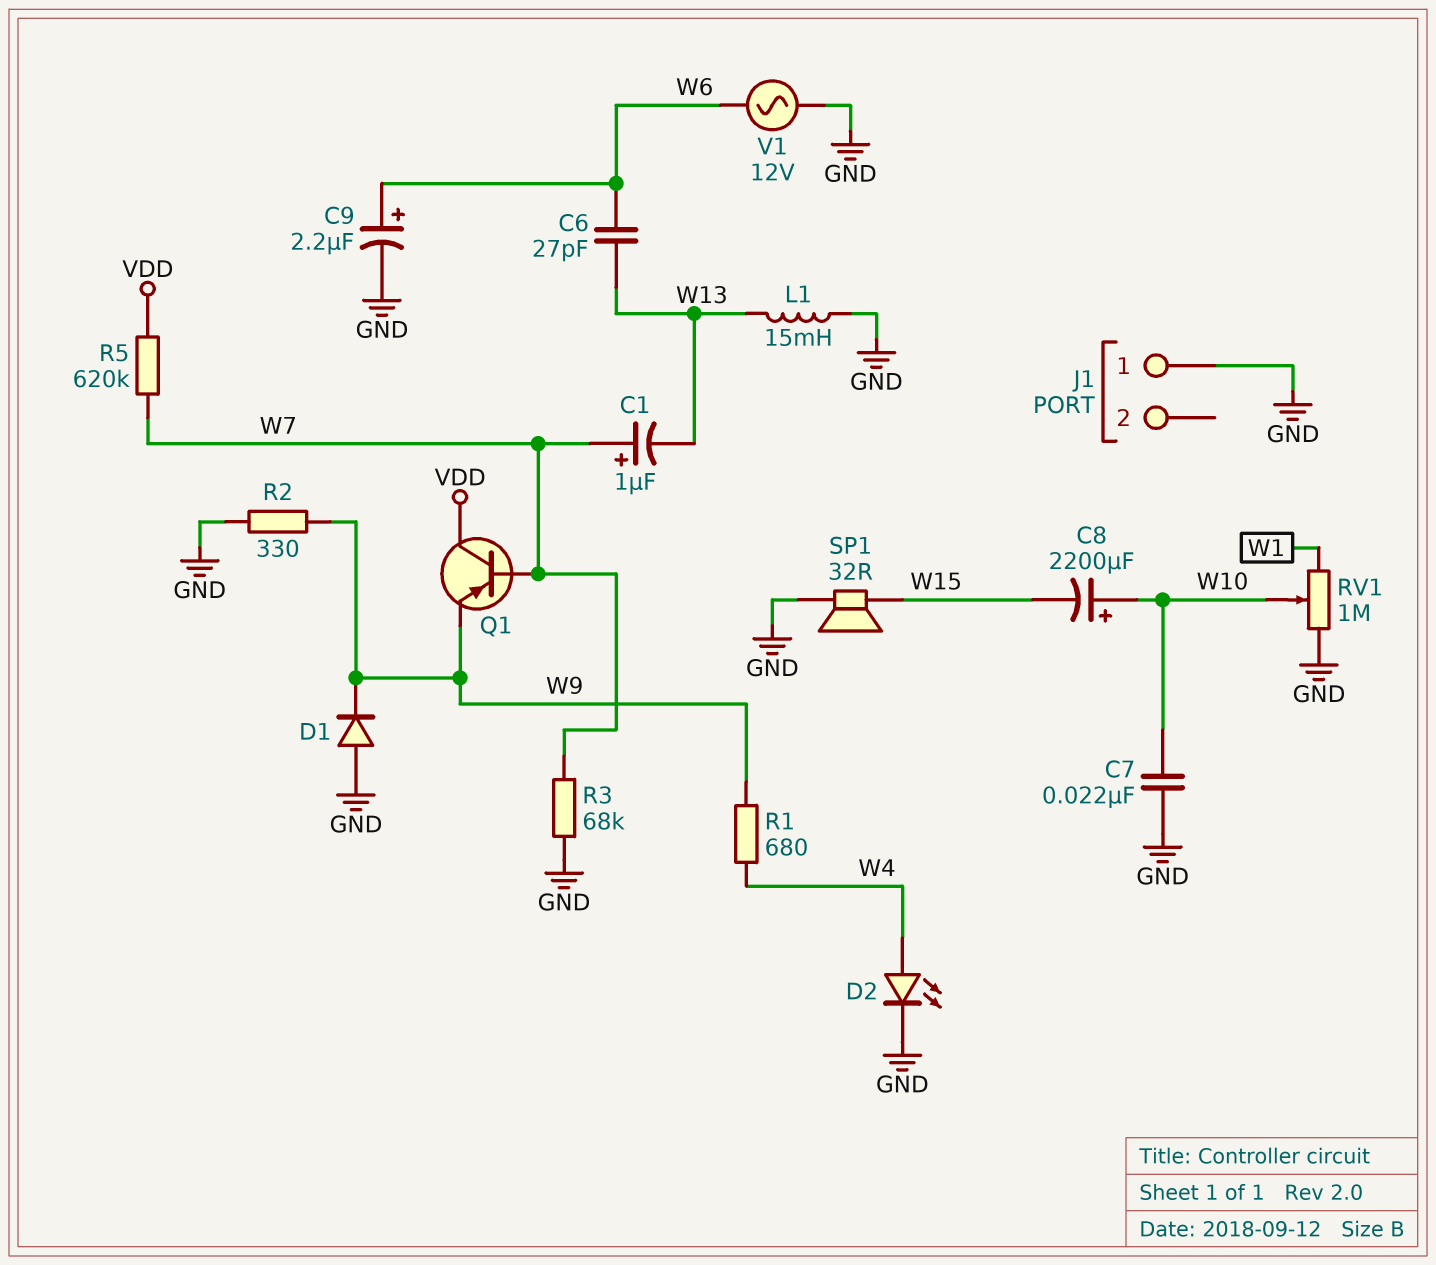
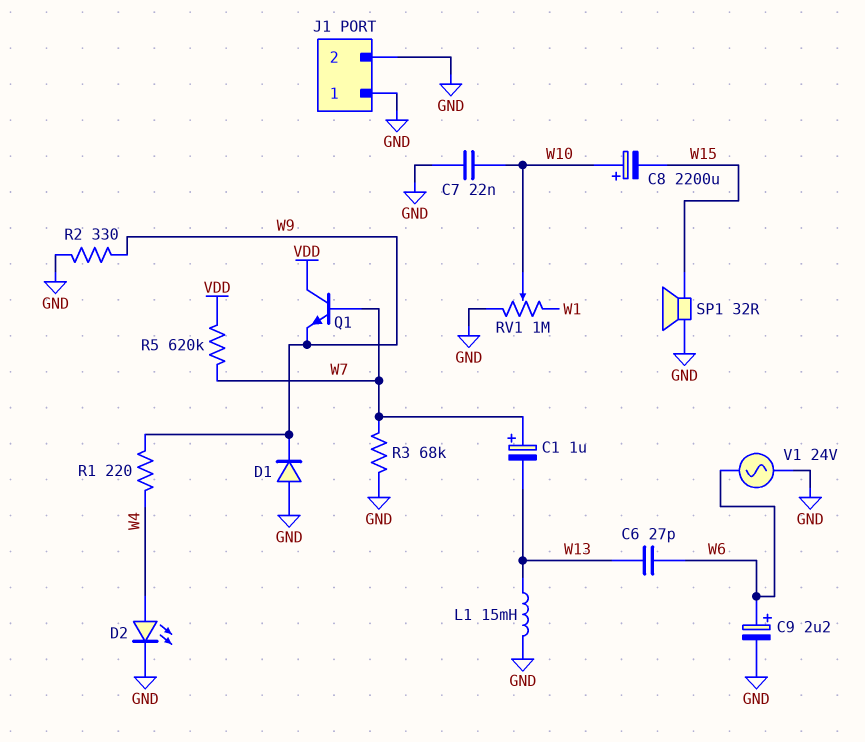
J1 pin 2: none -> GND
Q1: PNP (B W7, C VDD, E W9) -> NPN (B W7, C VDD, E W9)
R1: 680 (W4, W9) -> 220 (W4, W9)
V1: AC 12V (GND, W6) -> AC 24V (GND, W6)

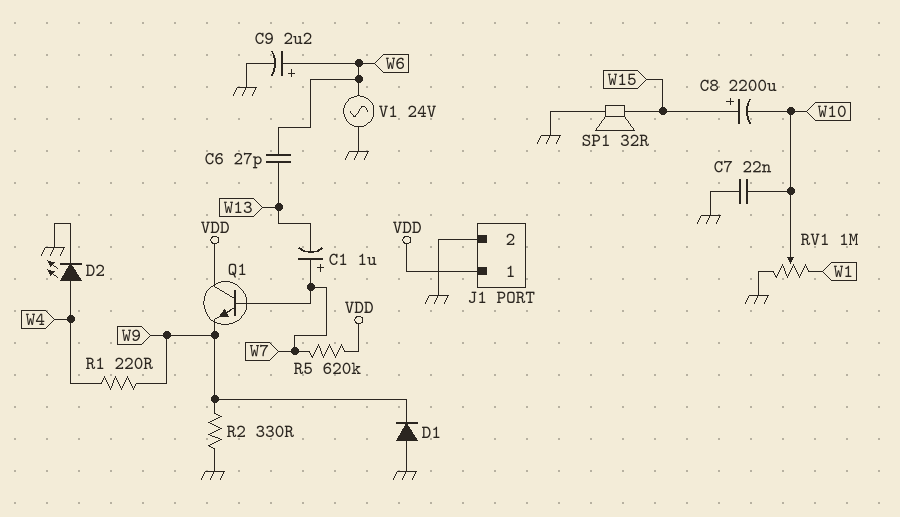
C8: 2200uF (plus W10, minus W15) -> 2200uF (plus W15, minus W10)
J1 pin 1: GND -> VDD
L1: 15mH (GND, W13) -> none
R3: 68k (GND, W7) -> none

